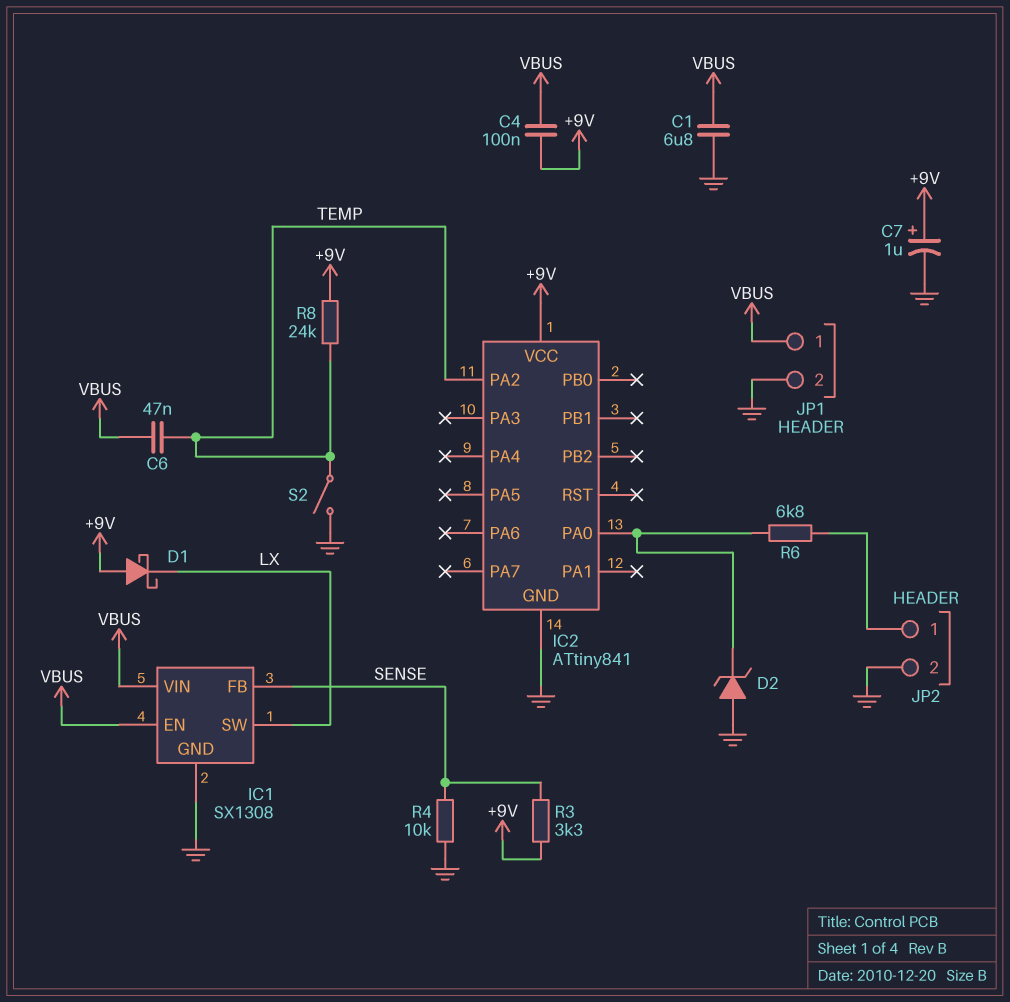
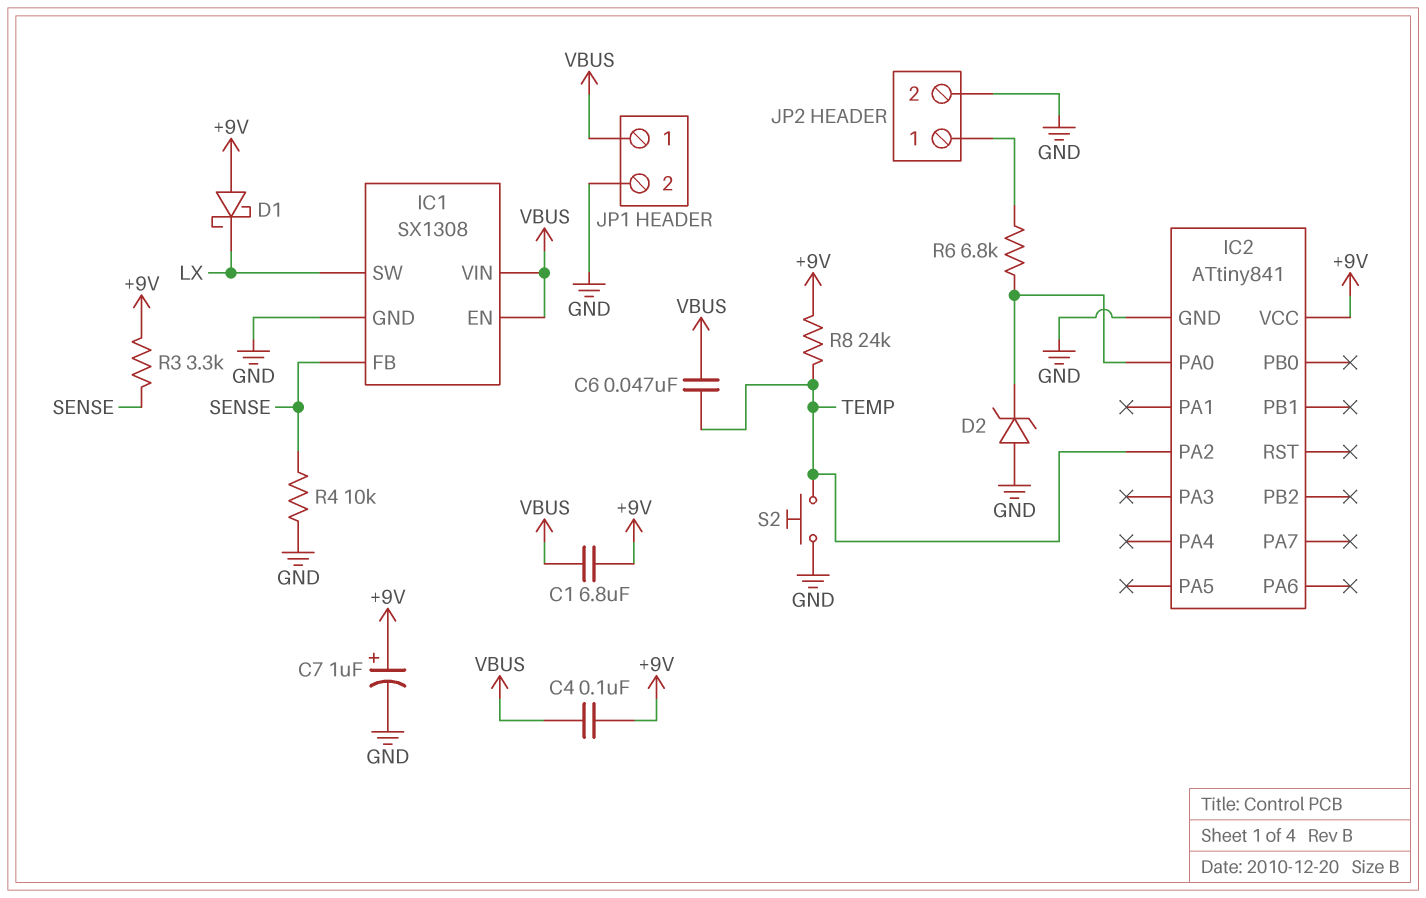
C1: 6.8uF (GND, VBUS) -> 6.8uF (+9V, VBUS)
S2: switch (GND, TEMP) -> button (GND, TEMP)

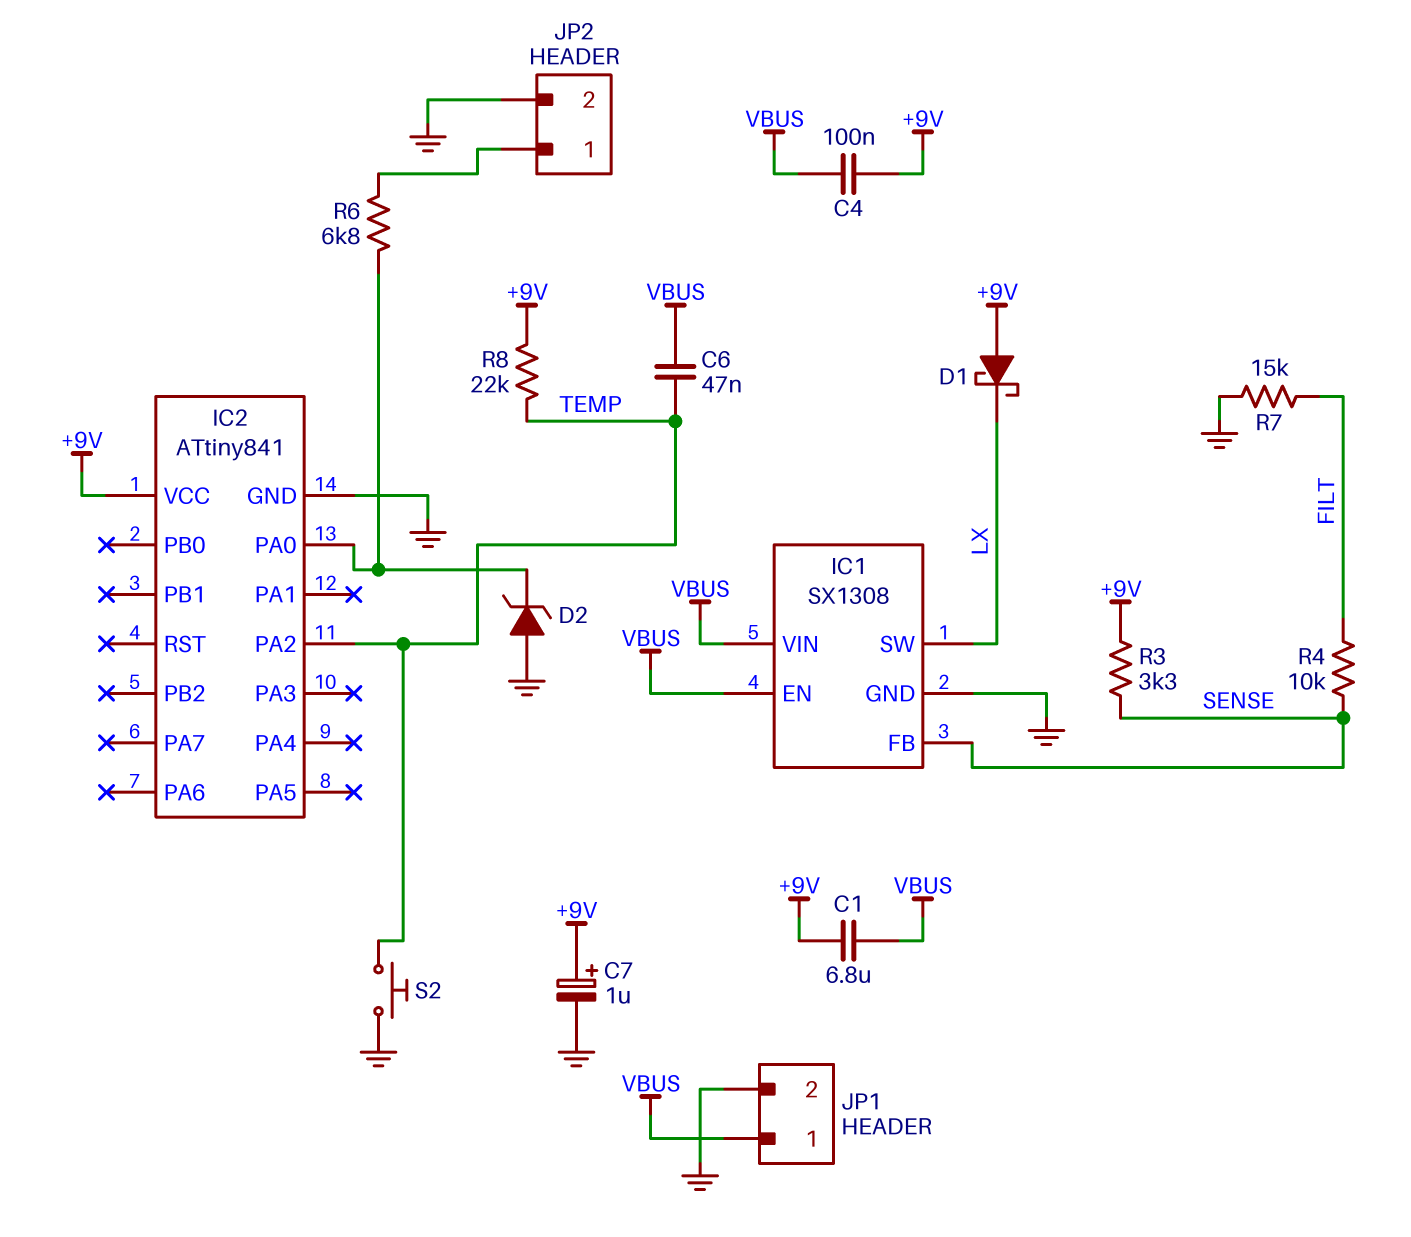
R4: 10k (GND, SENSE) -> 10k (FILT, SENSE)
R7: none -> 15k (FILT, GND)
R8: 24k (+9V, TEMP) -> 22k (+9V, TEMP)

